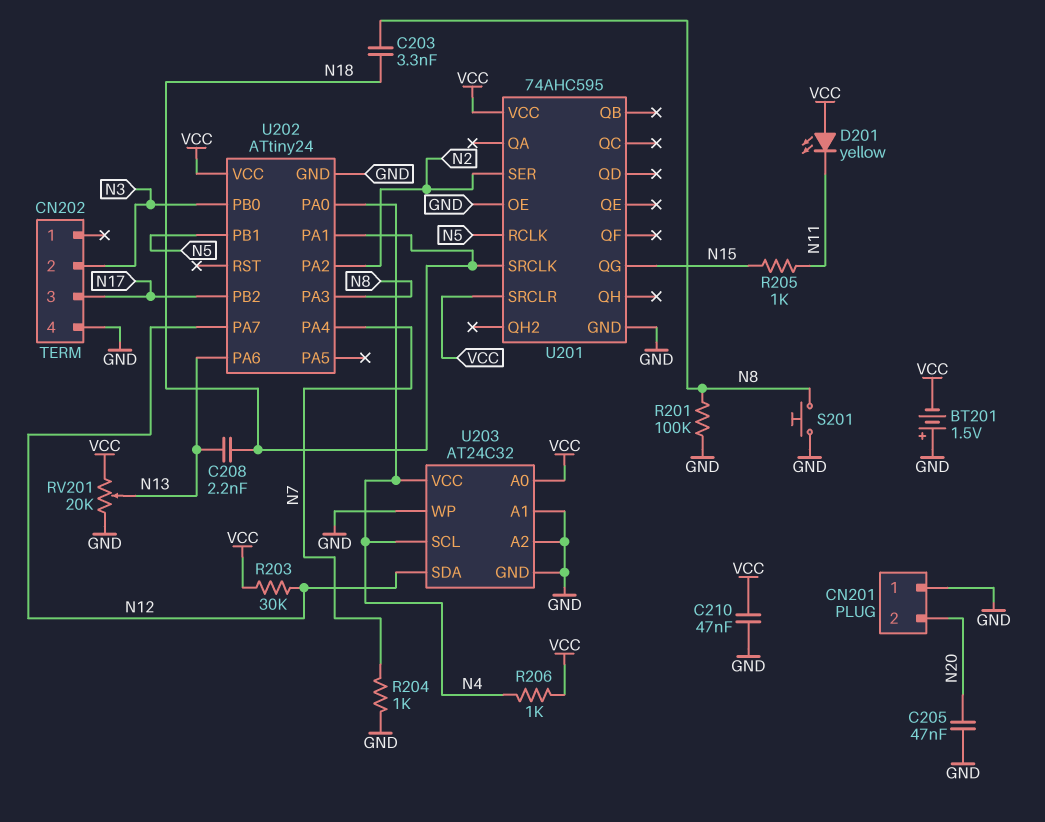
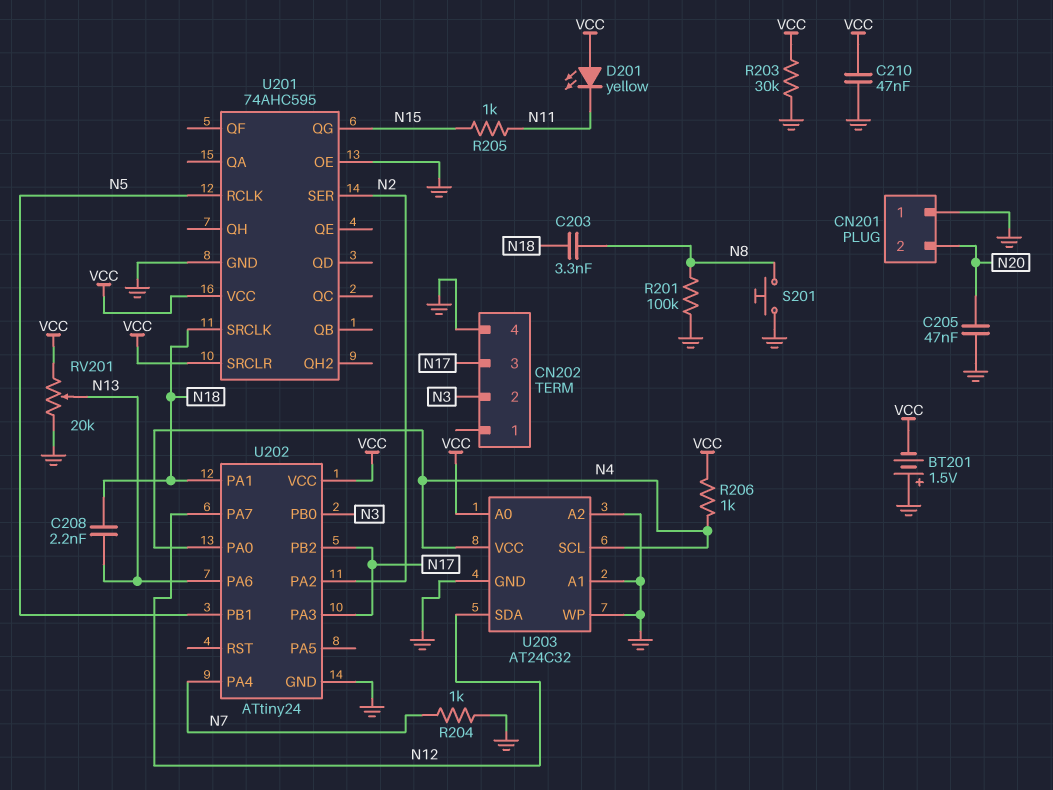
R203: 30k (N12, VCC) -> 30k (GND, VCC)
U202 pin PA3: N8 -> N17

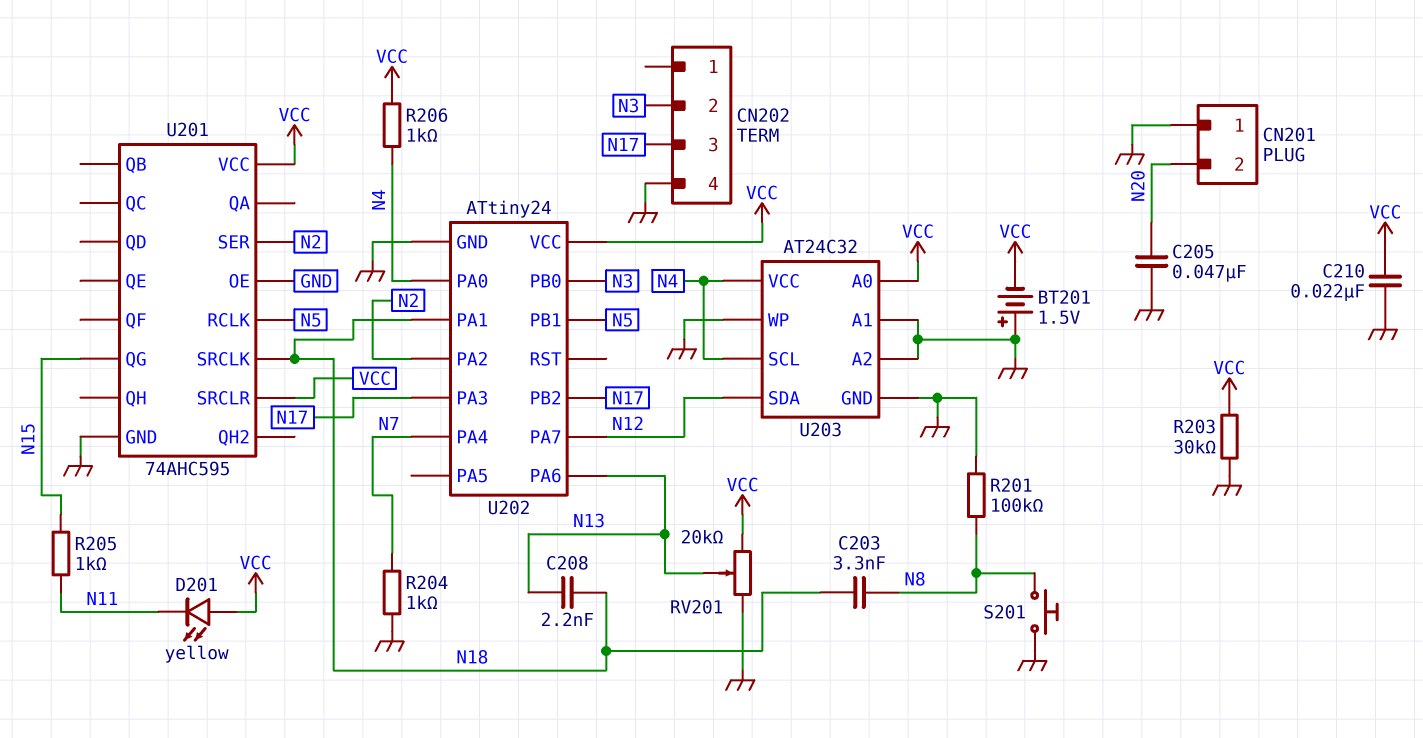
C210: 47nF (GND, VCC) -> 22nF (GND, VCC)

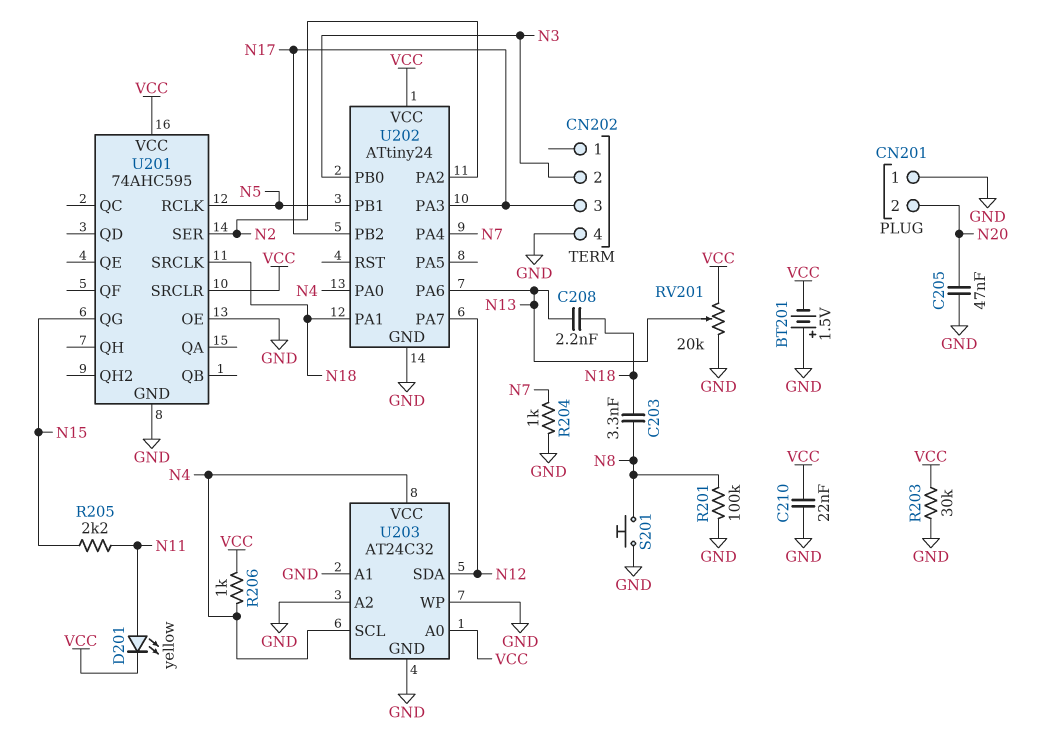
D201: LED yellow (A VCC, K N11) -> LED yellow (A N11, K VCC)
R205: 1k (N11, N15) -> 2.2k (N11, N15)

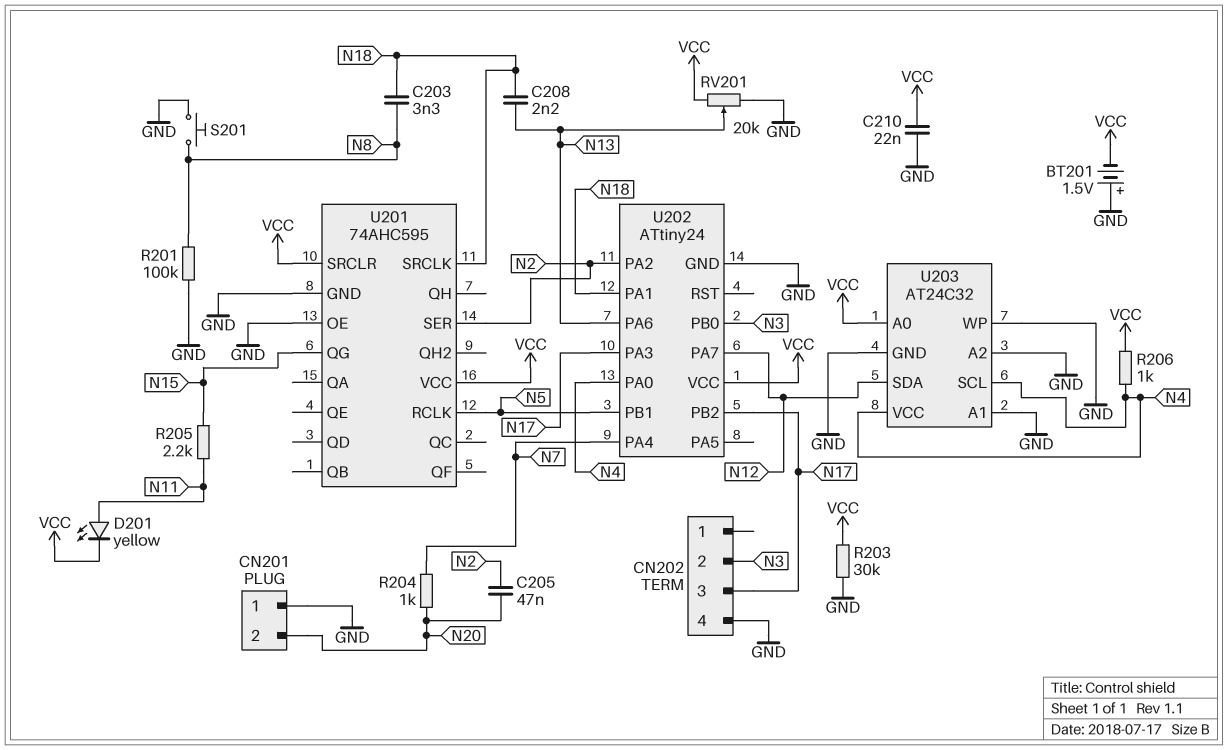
C205: 47nF (GND, N20) -> 47nF (N2, N20)
R204: 1k (GND, N7) -> 1k (N7, N20)

